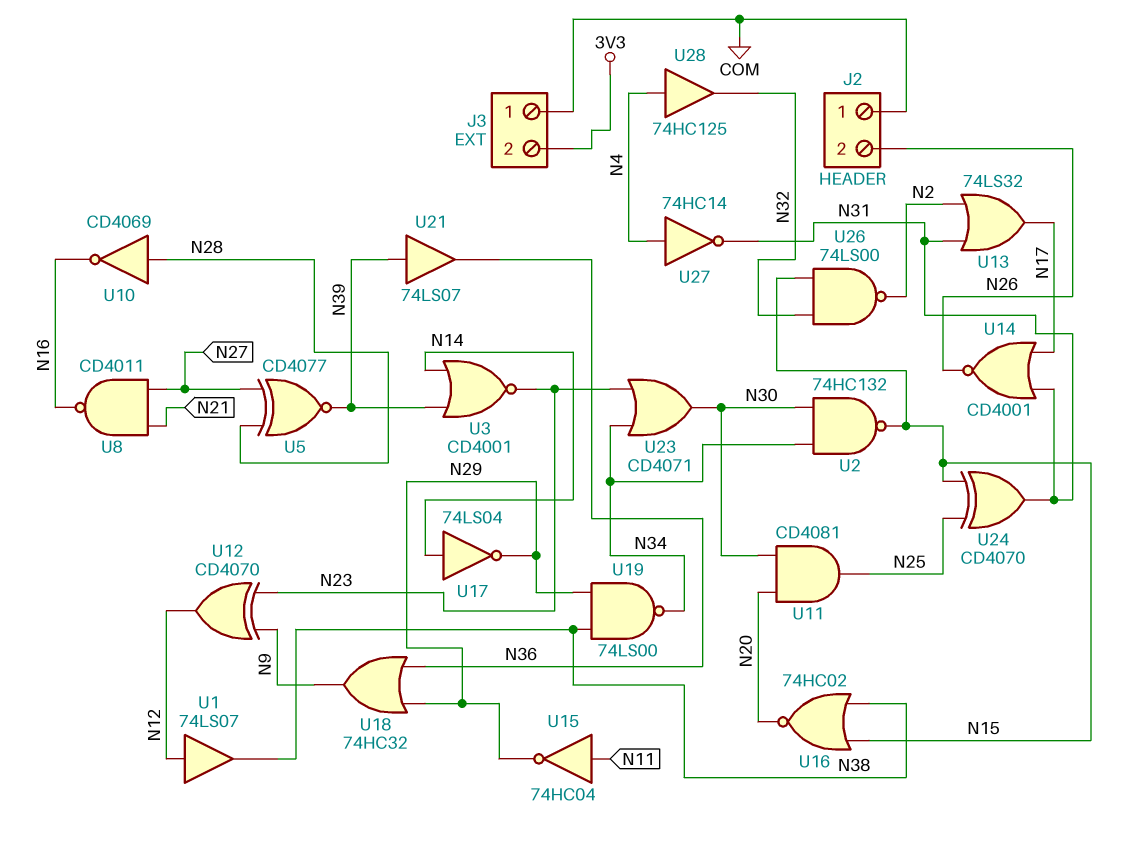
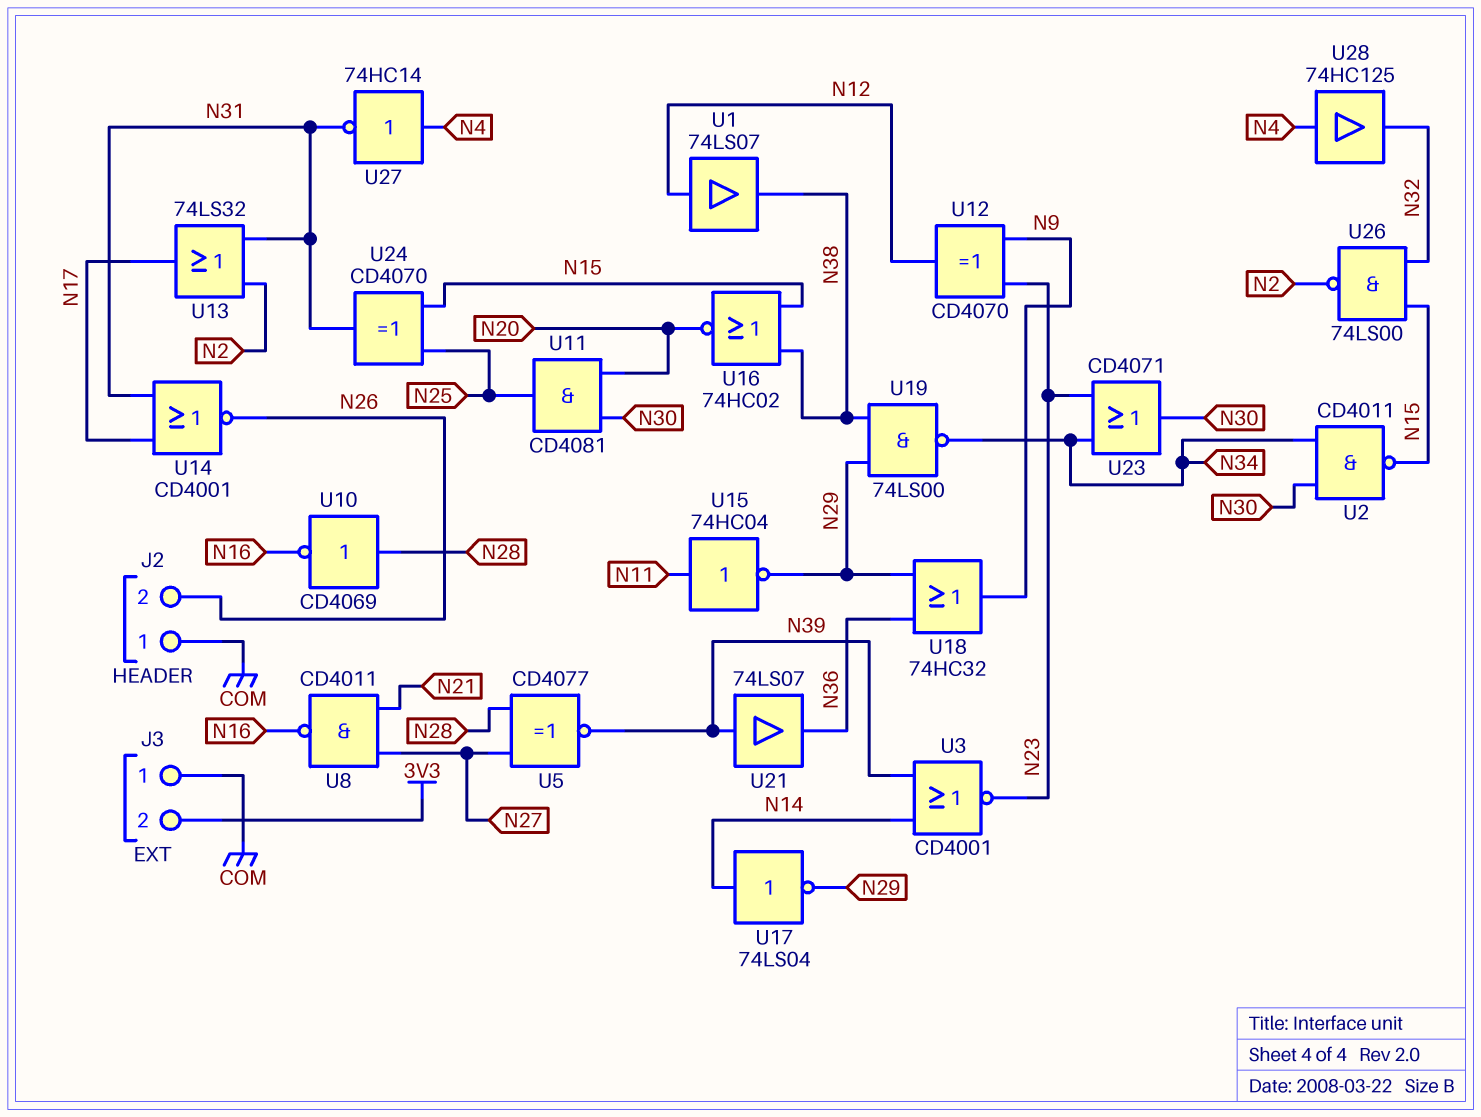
U2: NAND 74HC132 (in N30, in N34, out N15) -> NAND CD4011 (in N30, in N34, out N15)

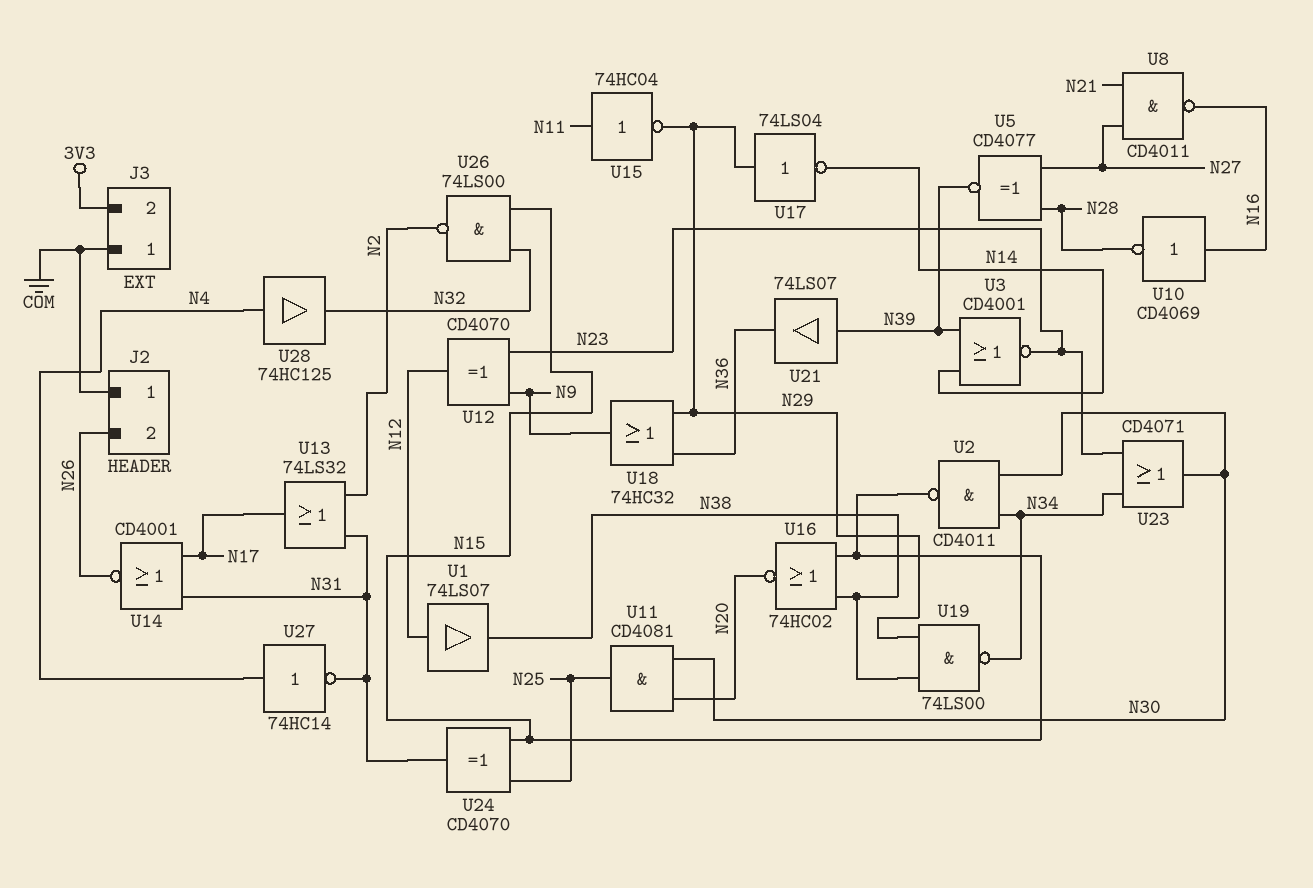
U10: NOT CD4069 (in N28, out N16) -> NOT CD4069 (in N16, out N28)
U17: NOT 74LS04 (in N14, out N29) -> NOT 74LS04 (in N29, out N14)

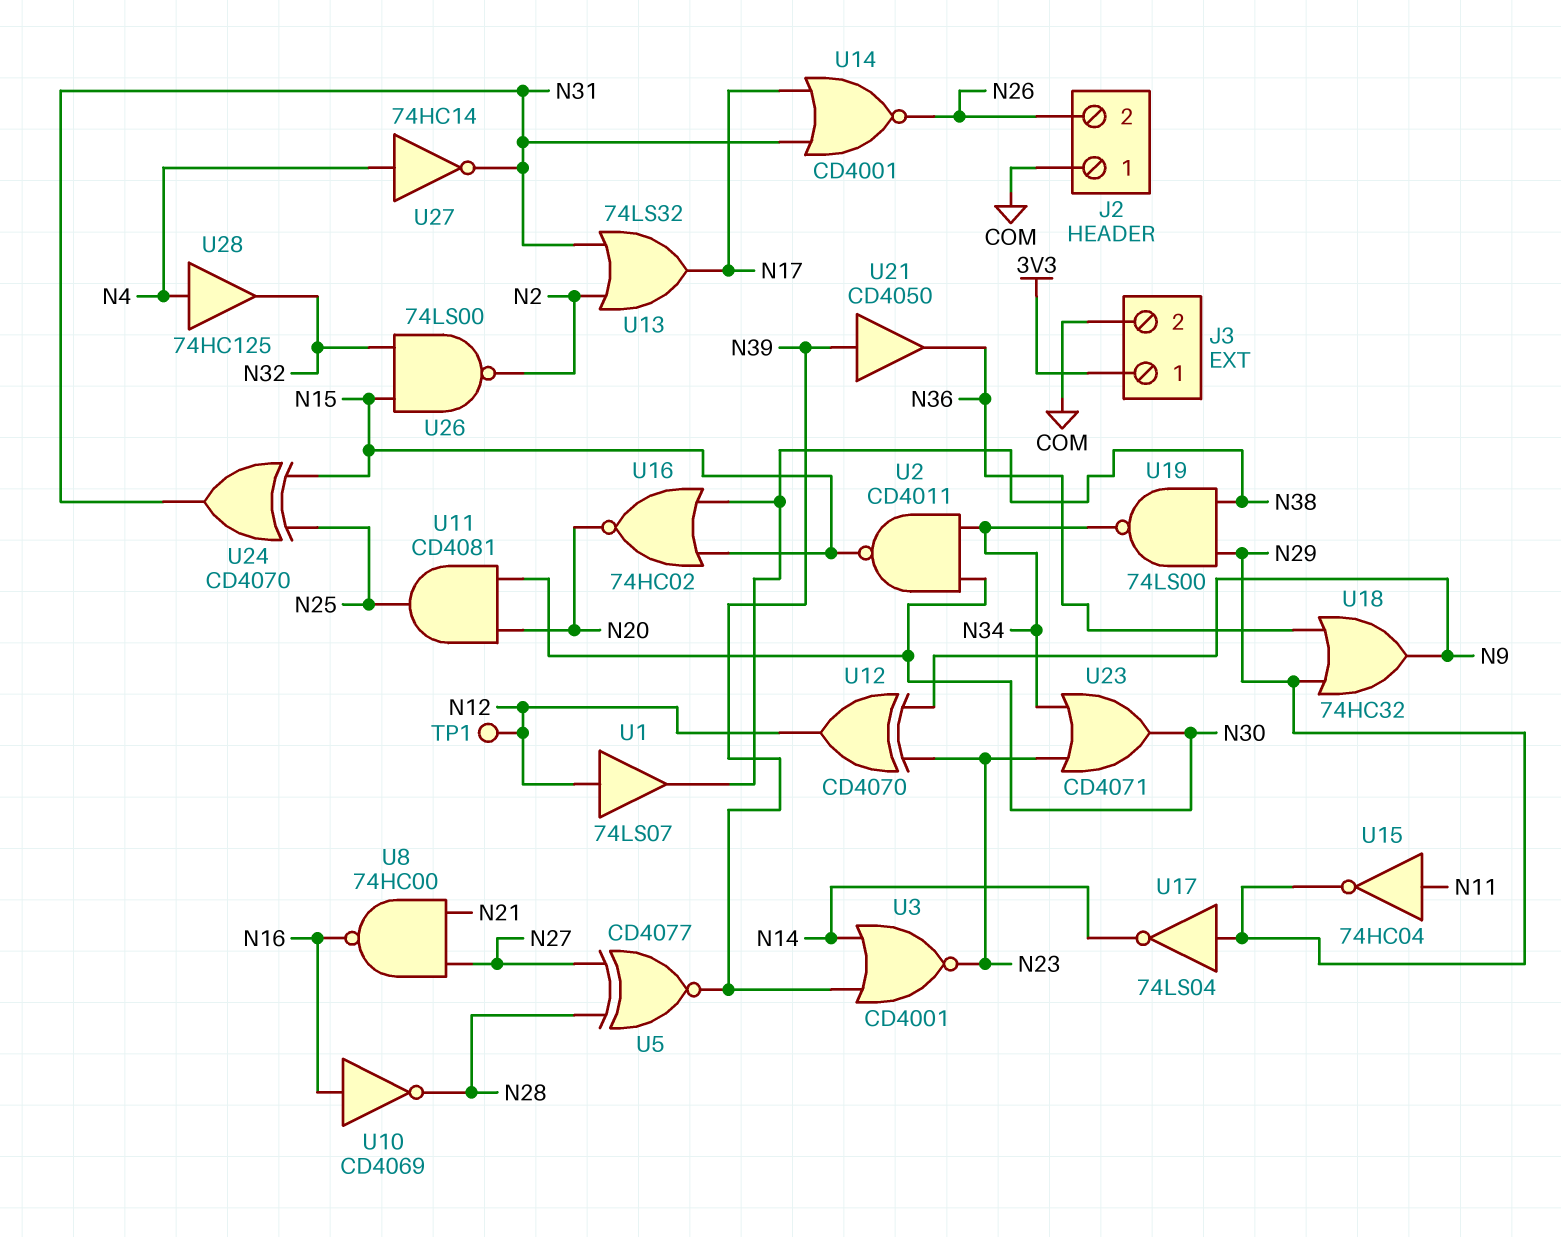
J3 pin 1: COM -> 3V3
J3 pin 2: 3V3 -> COM
TP1: none -> test point (N12)
U8: NAND CD4011 (in N21, in N27, out N16) -> NAND 74HC00 (in N21, in N27, out N16)
U21: buffer 74LS07 (in N39, out N36) -> buffer CD4050 (in N39, out N36)

